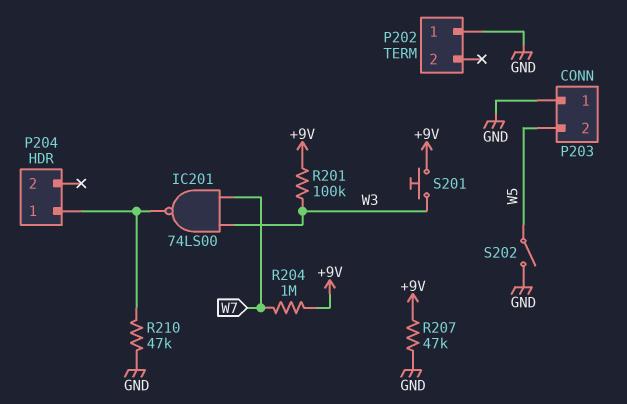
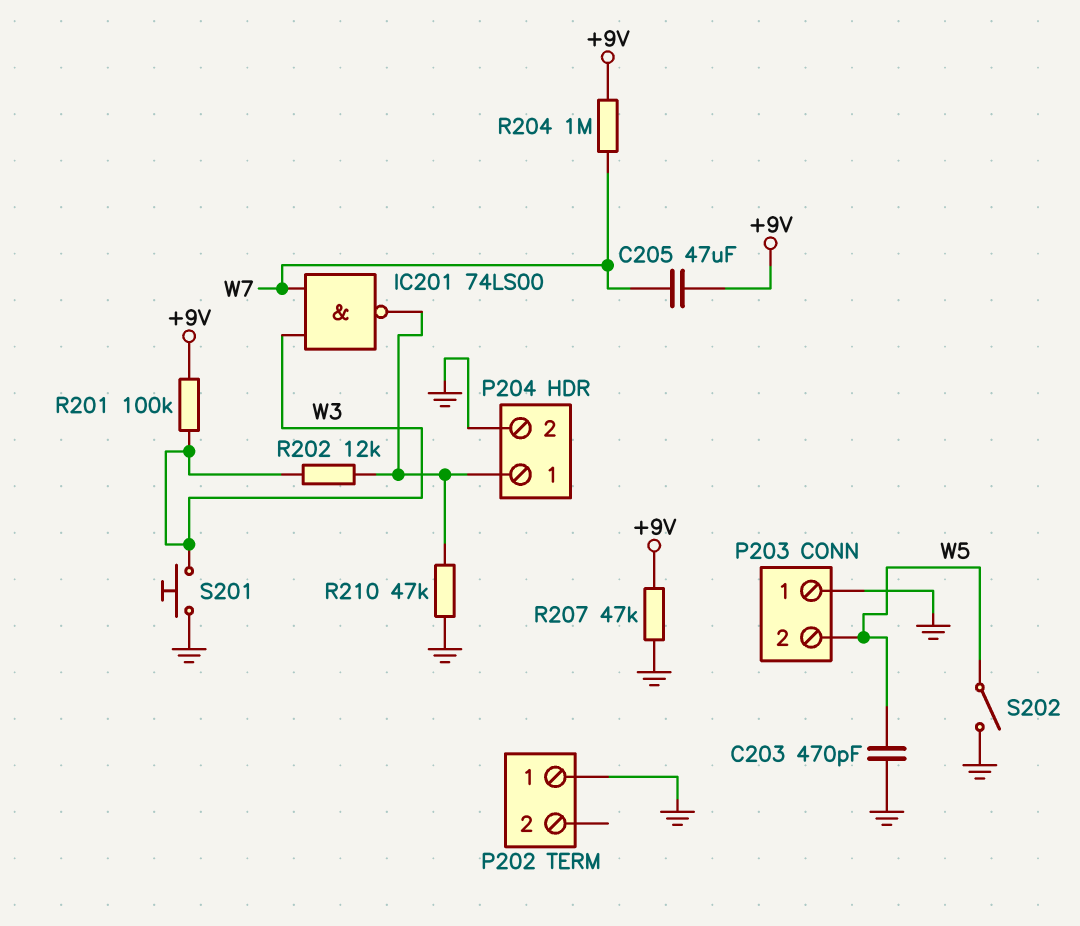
C203: none -> 470pF (GND, W5)
C205: none -> 47uF (+9V, W7)
P204 pin 2: none -> GND
R202: none -> 12k (P204/1, W3)
S201: button (+9V, W3) -> button (GND, W3)

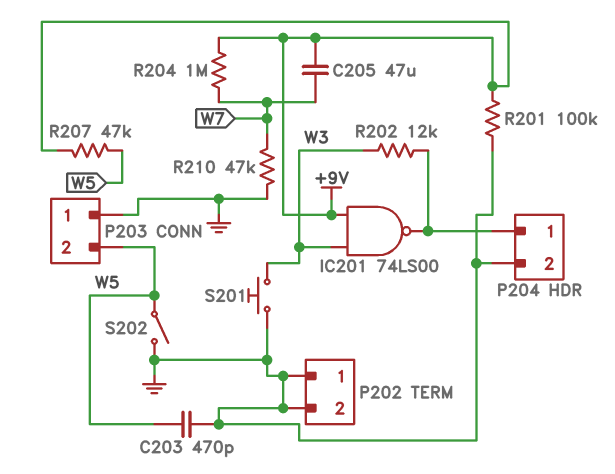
IC201: NAND 74LS00 (in W3, in W7, out P204/1) -> NAND 74LS00 (in +9V, in W3, out P204/1)
P202 pin 2: none -> GND
R201: 100k (+9V, W3) -> 100k (+9V, GND)
R207: 47k (+9V, GND) -> 47k (+9V, W5)
R210: 47k (GND, P204/1) -> 47k (GND, W7)

